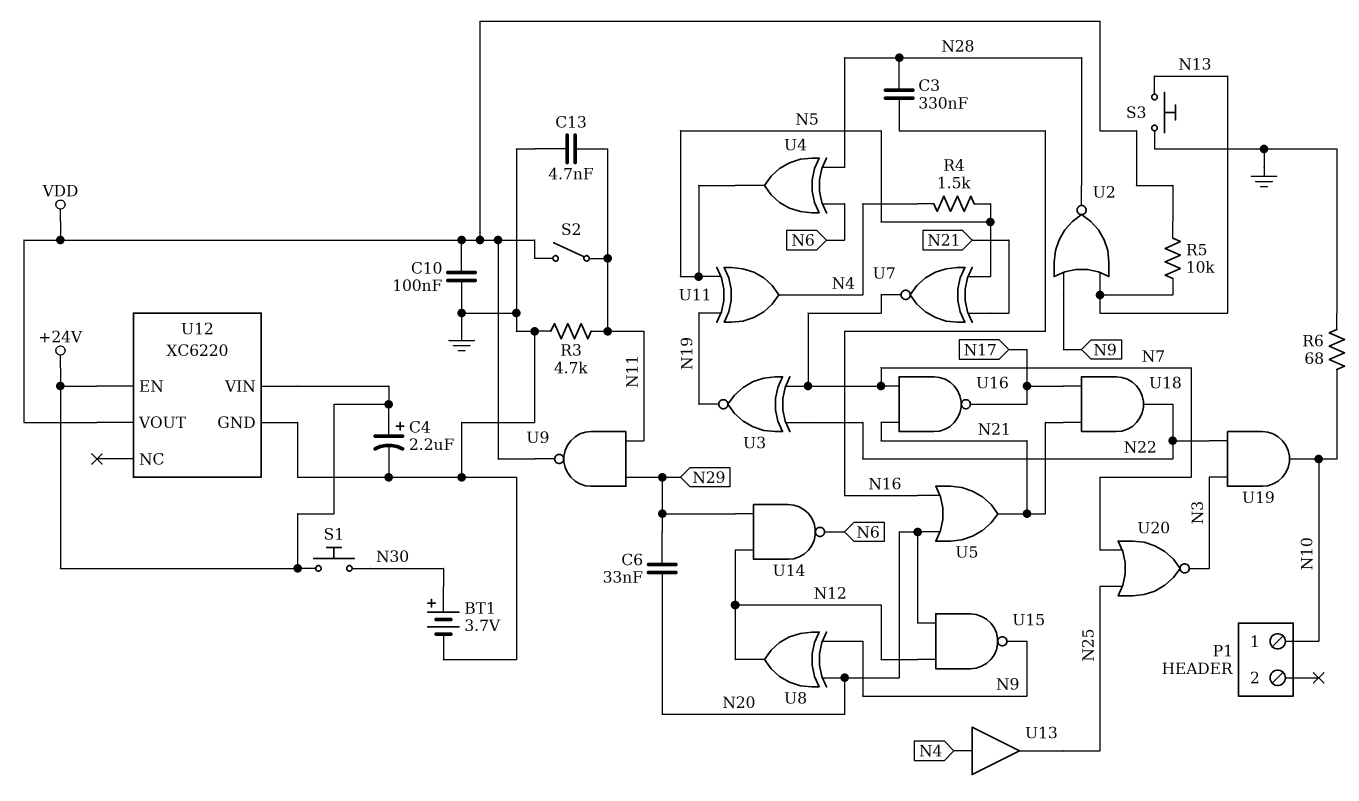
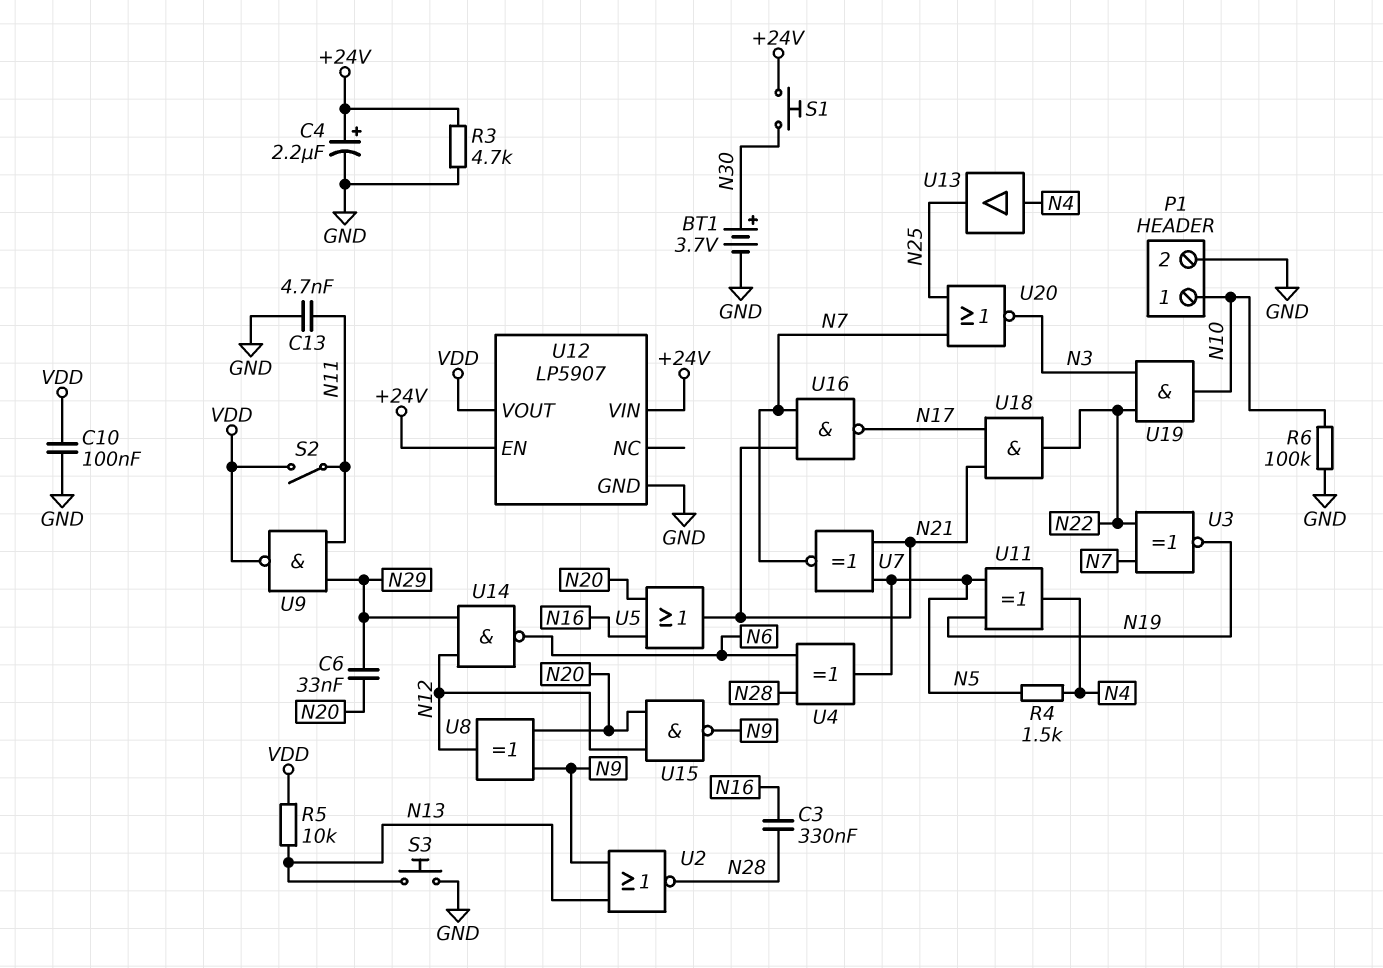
P1 pin 2: none -> GND
R3: 4.7k (GND, N11) -> 4.7k (+24V, GND)
R6: 68 (GND, N10) -> 100k (GND, N10)
U12: XC6220 -> LP5907

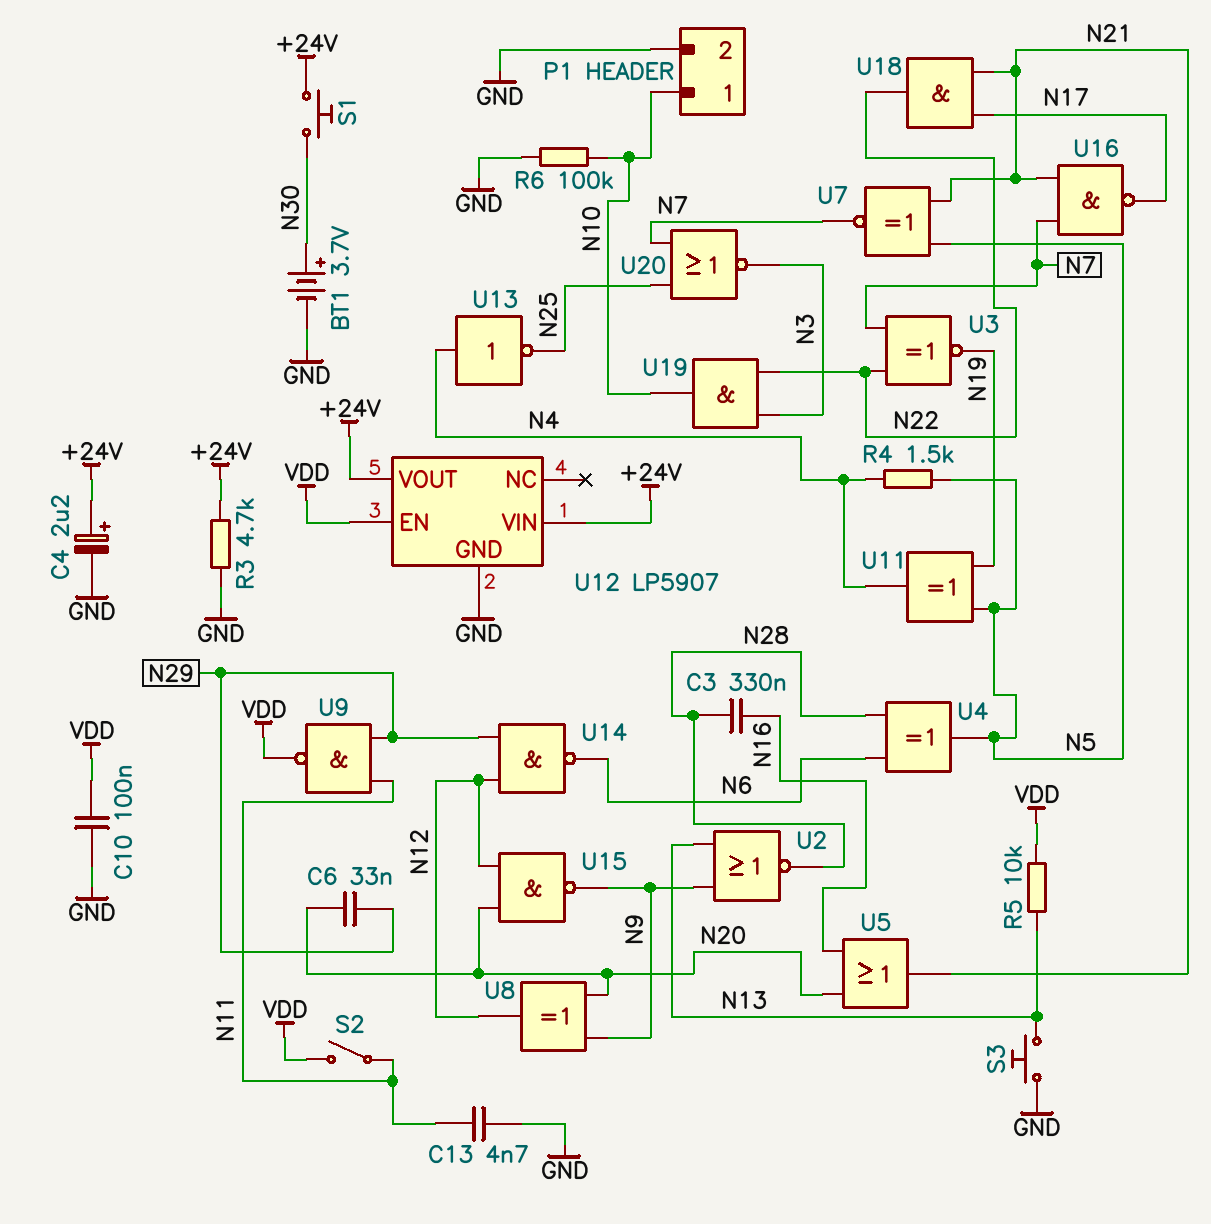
U12 pin EN: +24V -> VDD
U12 pin VOUT: VDD -> +24V
U13: buffer (in N4, out N25) -> NOT (in N4, out N25)

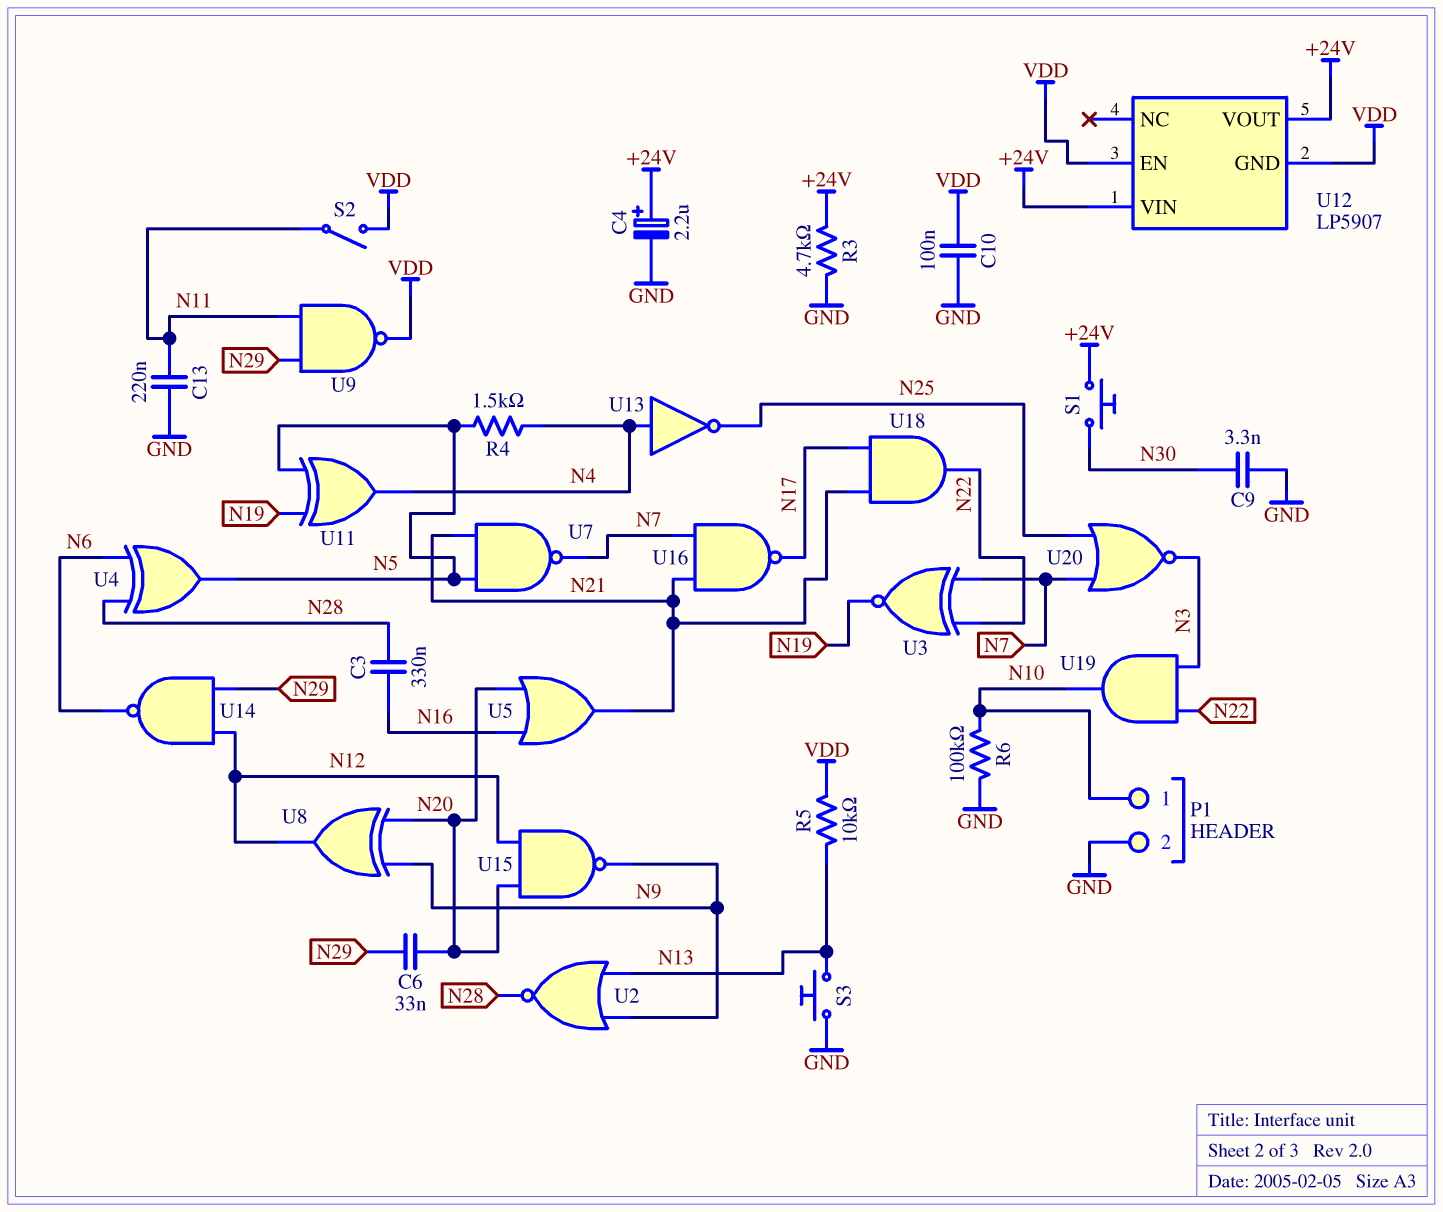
BT1: 3.7V (plus N30, minus GND) -> none
C9: none -> 3.3nF (GND, N30)
C13: 4.7nF (GND, N11) -> 220nF (GND, N11)
U7: XNOR (in N5, in N21, out N7) -> NAND (in N5, in N21, out N7)
U12 pin GND: GND -> VDD

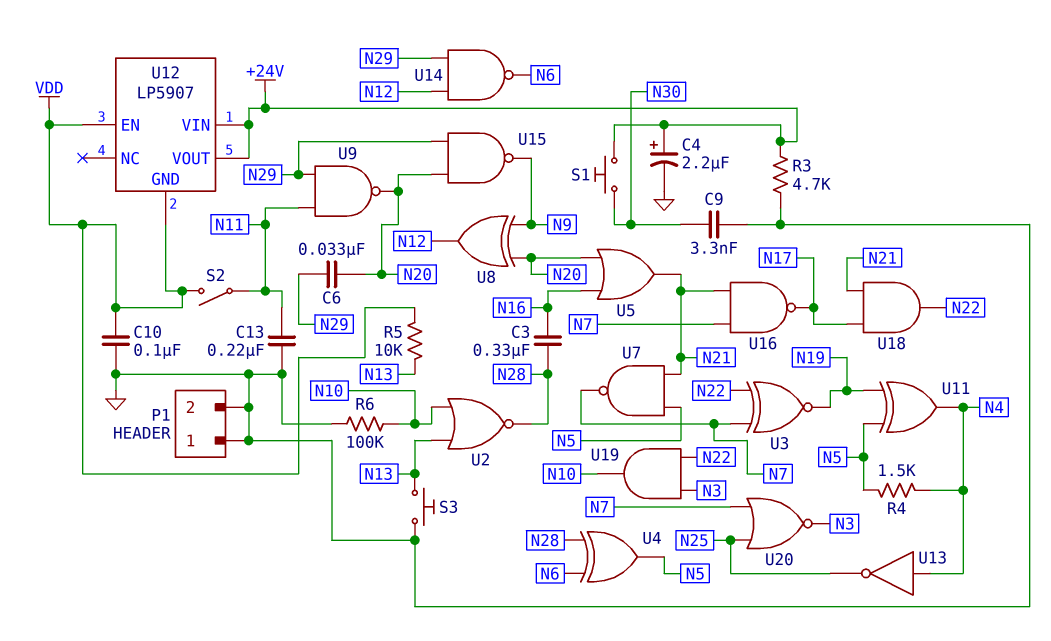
P1 pin 1: N10 -> GND
U2: NOR (in N9, in N13, out N28) -> NOR (in N10, in N13, out N28)
U9: NAND (in N11, in N29, out VDD) -> NAND (in N11, in N29, out N20)
U15: NAND (in N12, in N20, out N9) -> NAND (in N20, in N29, out N9)

